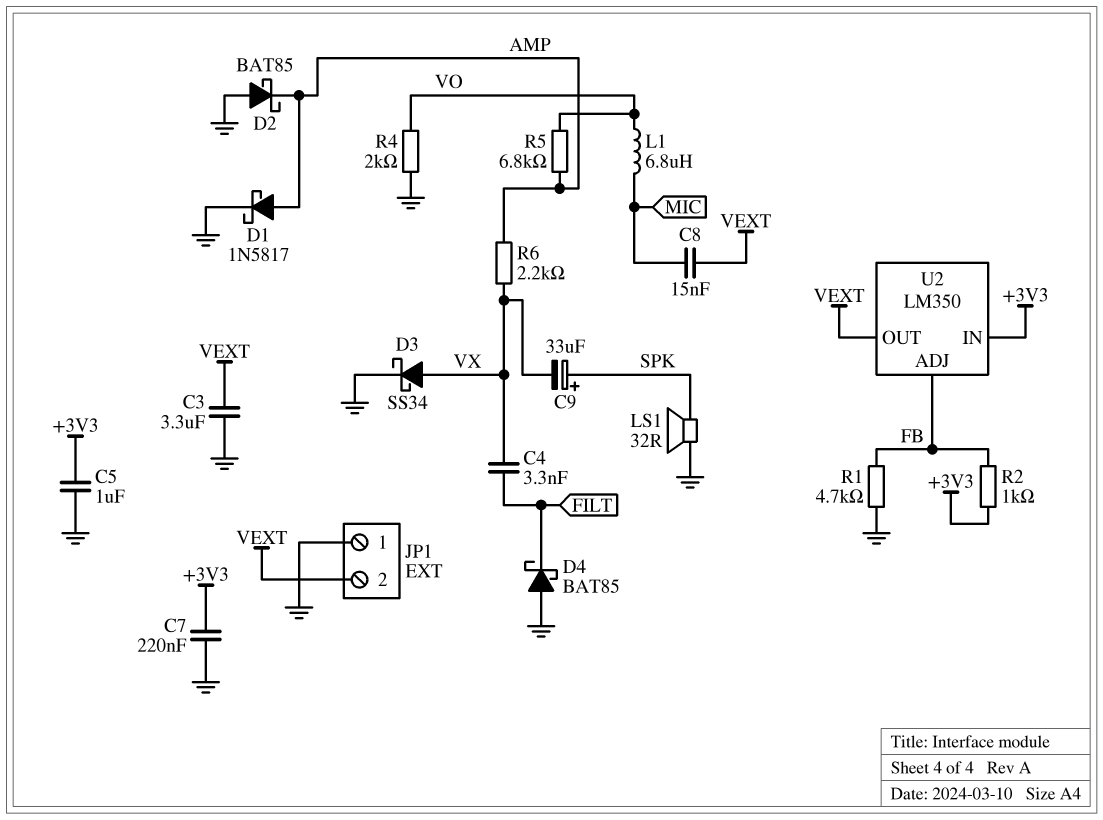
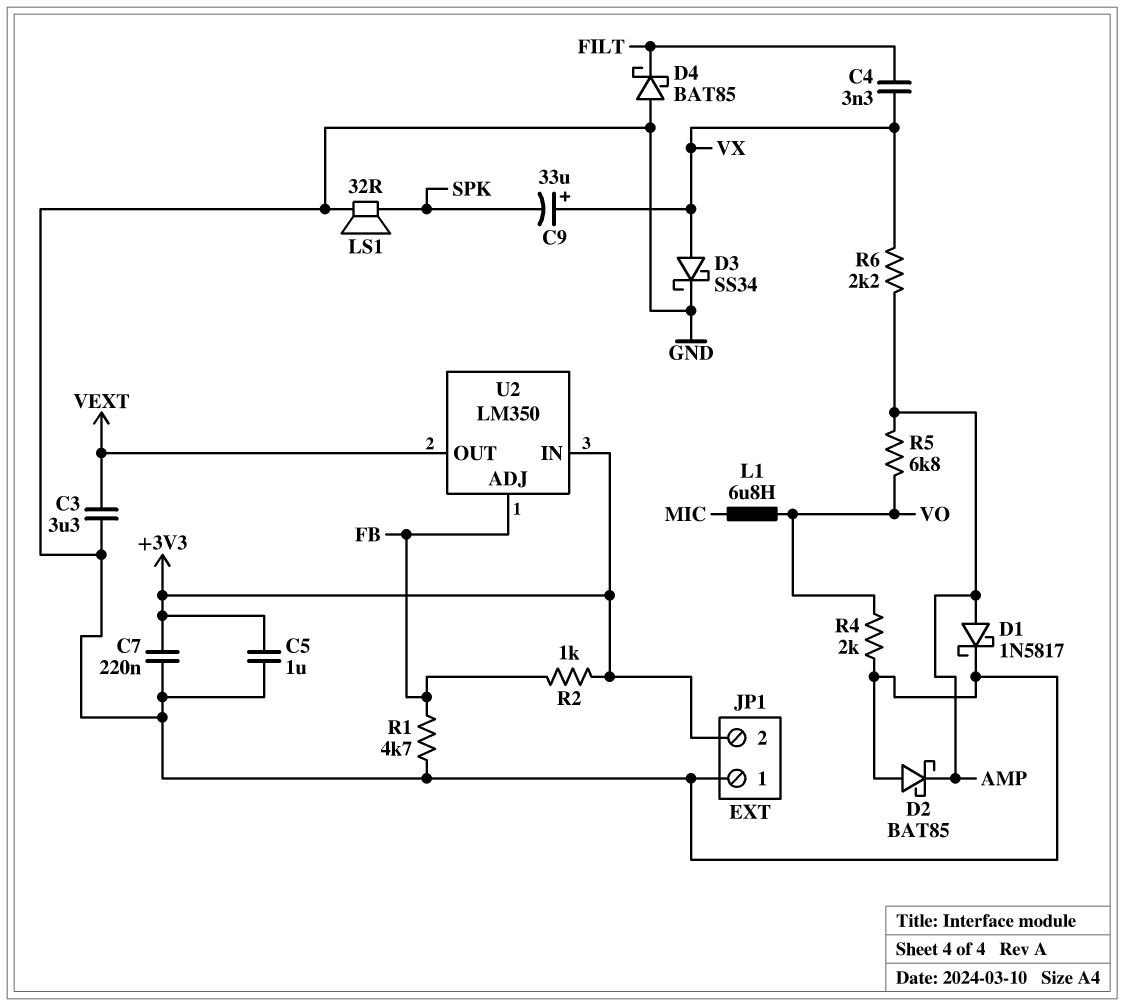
C8: 15nF (MIC, VEXT) -> none
C9: 33uF (plus SPK, minus VX) -> 33uF (plus VX, minus SPK)
JP1 pin 2: VEXT -> +3V3

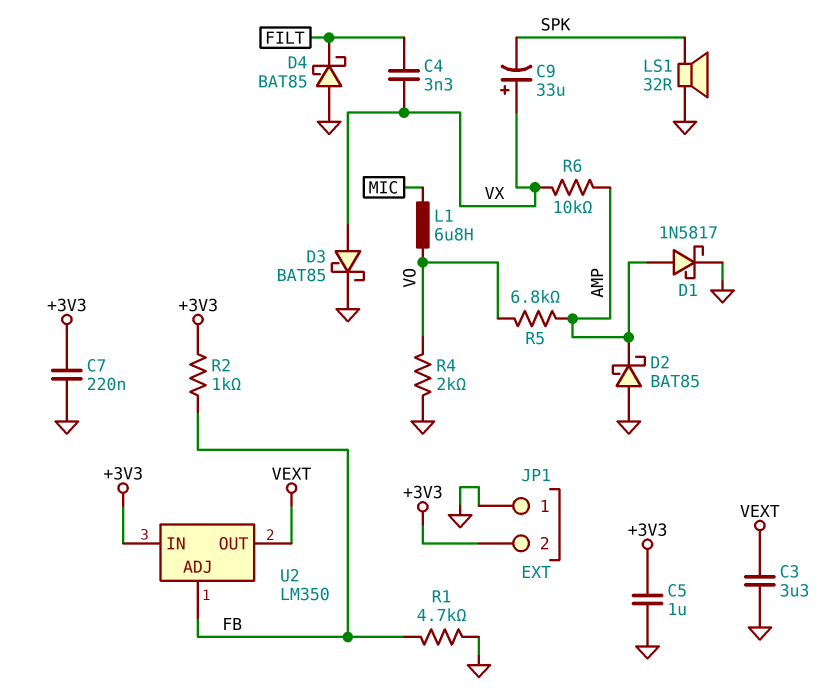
D3: schottky SS34 (A VX, K GND) -> schottky BAT85 (A VX, K GND)
R6: 2.2k (AMP, VX) -> 10k (AMP, VX)

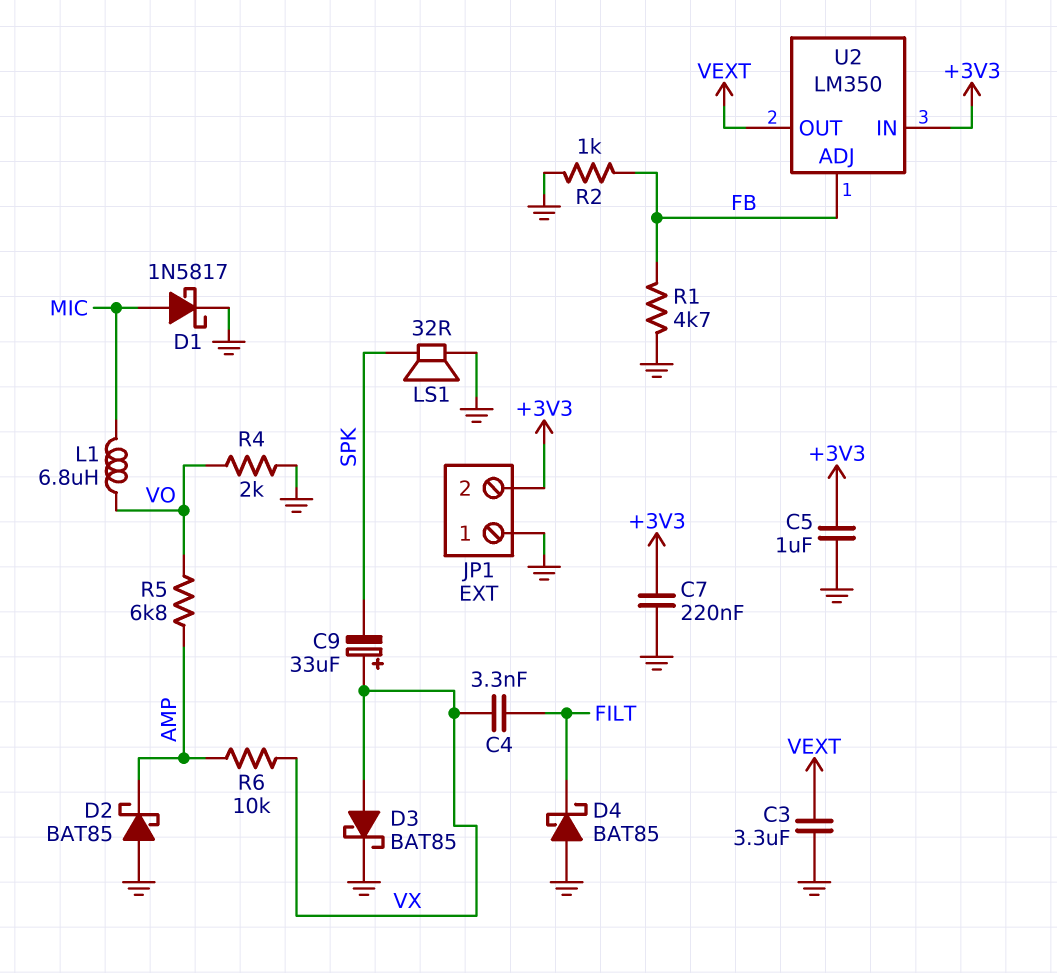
D1: schottky 1N5817 (A AMP, K GND) -> schottky 1N5817 (A MIC, K GND)
R2: 1k (+3V3, FB) -> 1k (FB, GND)

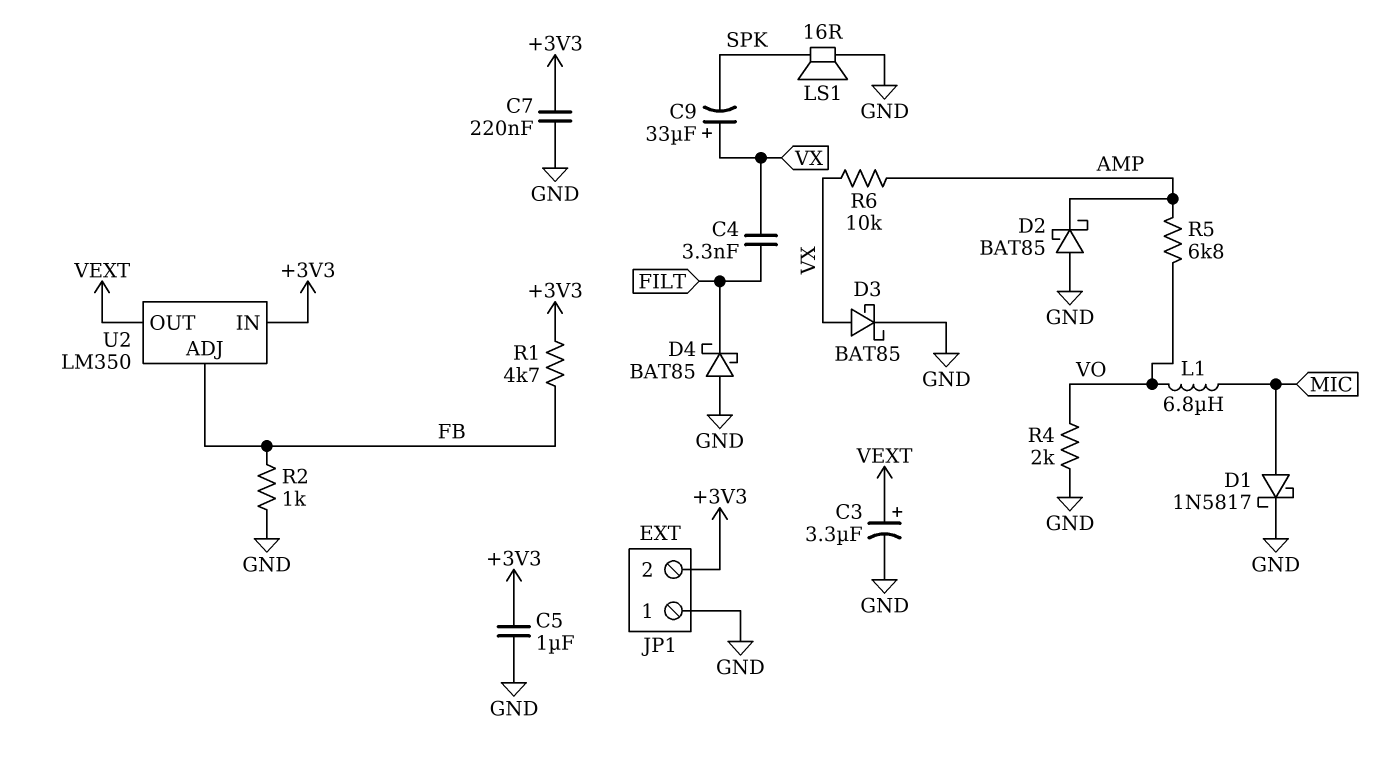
C3: 3.3uF (GND, VEXT) -> 3.3uF (plus VEXT, minus GND)
LS1: speaker 32R (GND, SPK) -> speaker 16R (GND, SPK)
R1: 4.7k (FB, GND) -> 4.7k (+3V3, FB)

